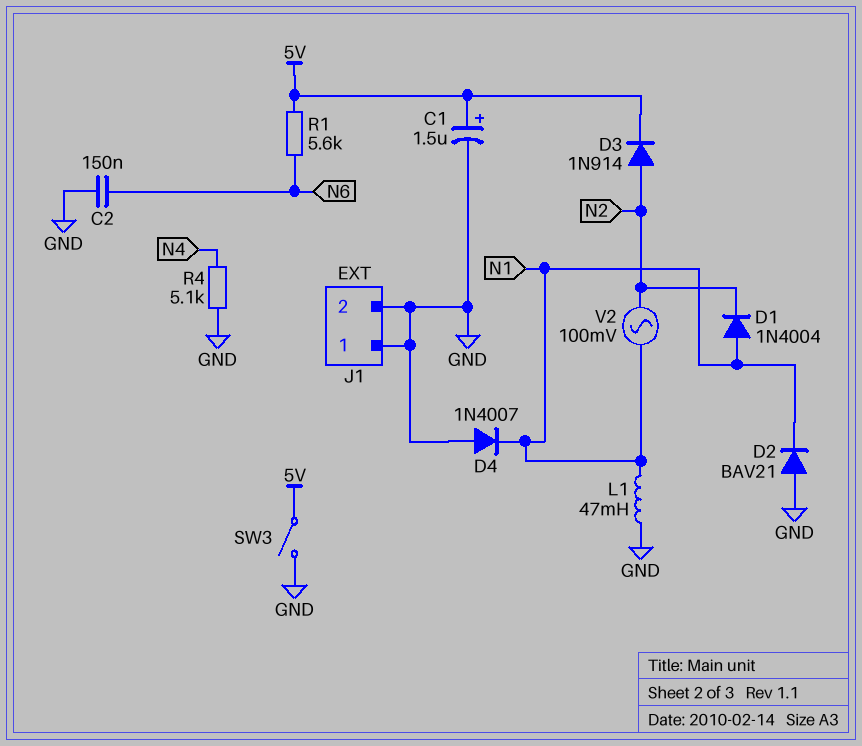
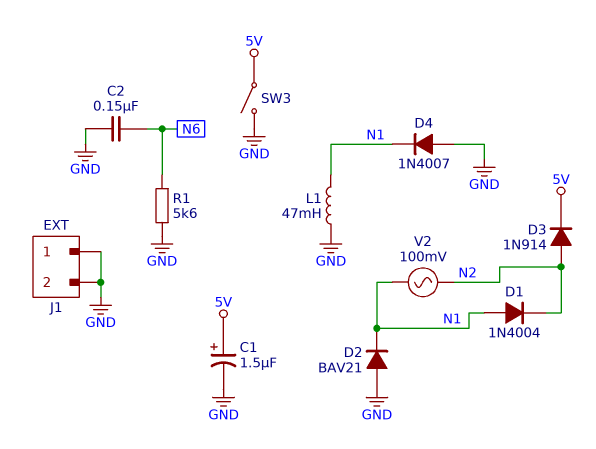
R1: 5.6k (5V, N6) -> 5.6k (GND, N6)
R4: 5.1k (GND, N4) -> none

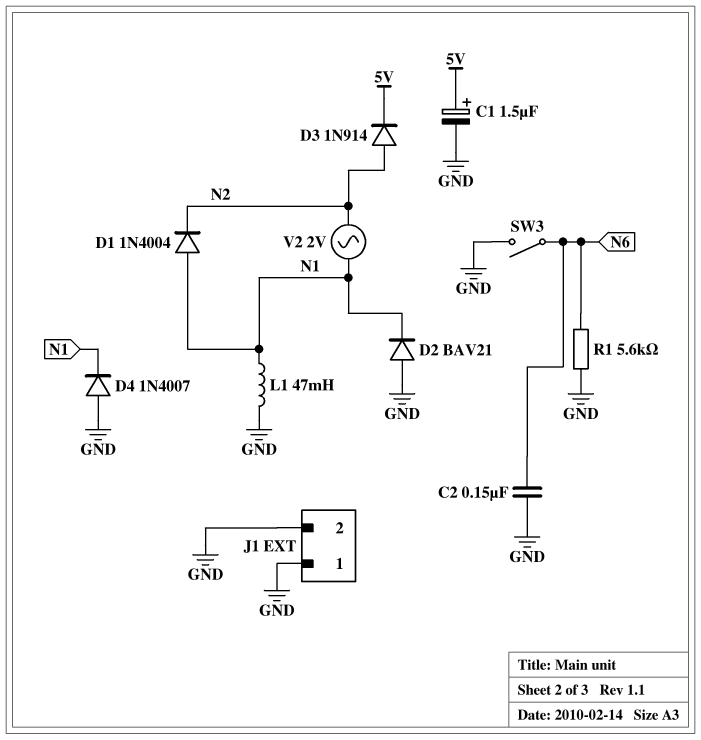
SW3: switch (5V, GND) -> switch (GND, N6)
V2: AC 100mV (N1, N2) -> AC 2V (N1, N2)

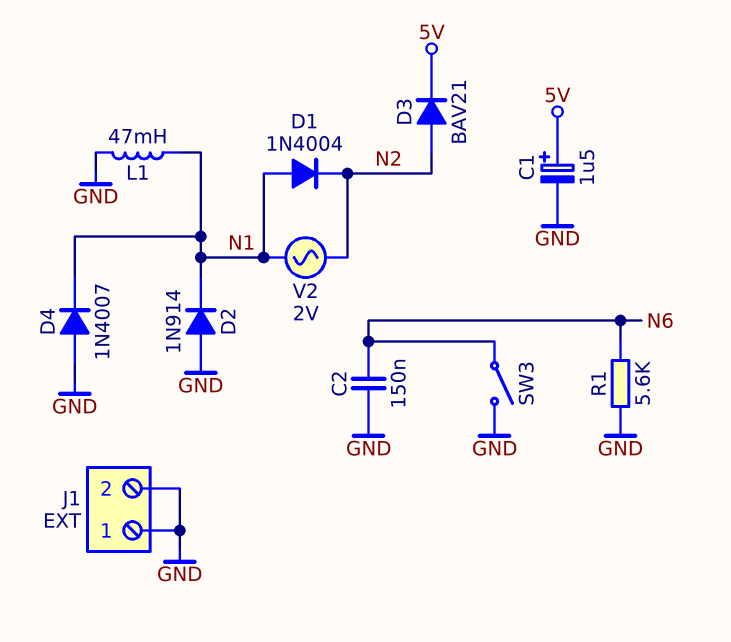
D2: diode BAV21 (A GND, K N1) -> diode 1N914 (A GND, K N1)
D3: diode 1N914 (A N2, K 5V) -> diode BAV21 (A N2, K 5V)

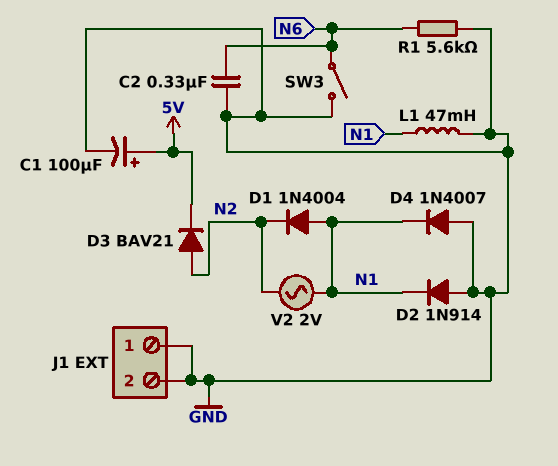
C1: 1.5uF (plus 5V, minus GND) -> 100uF (plus 5V, minus GND)
C2: 150nF (GND, N6) -> 330nF (GND, N6)

